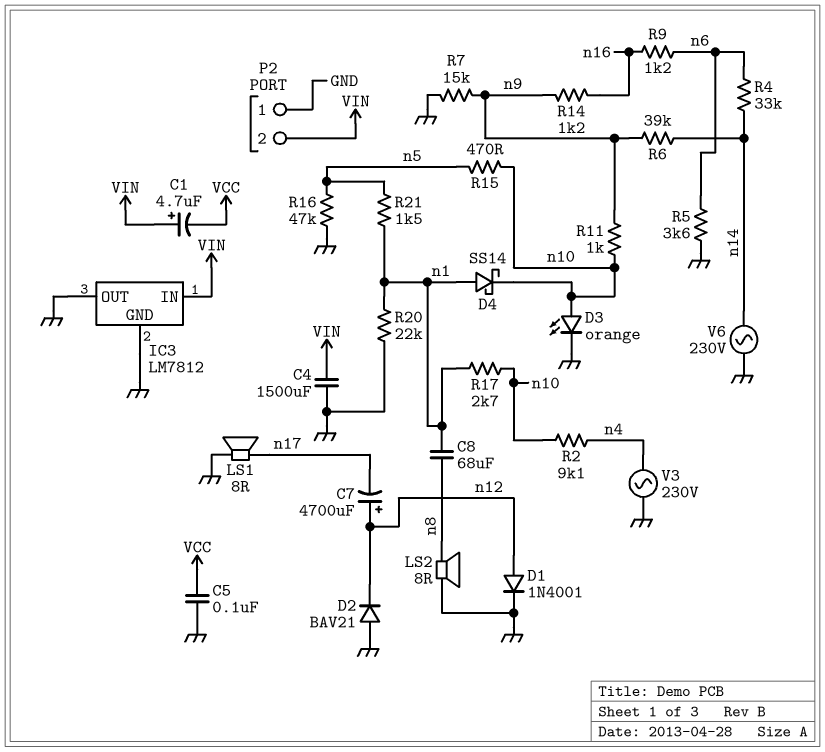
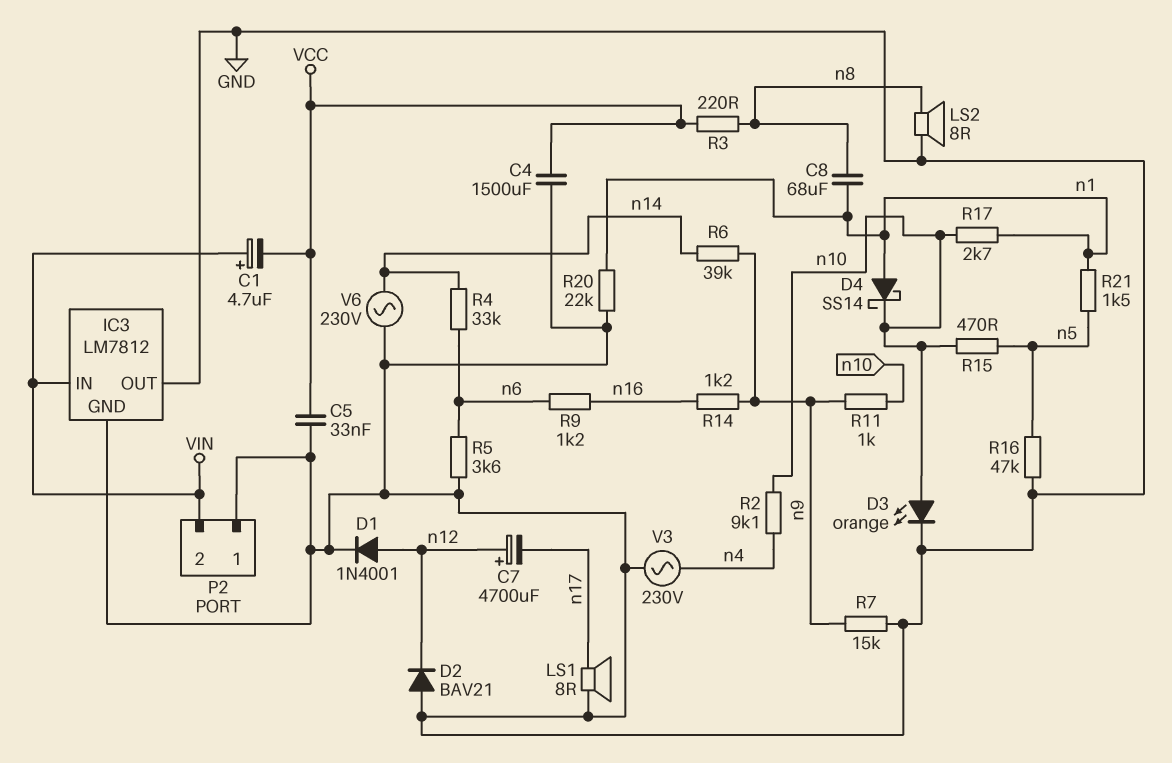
C4: 1500uF (GND, VIN) -> 1500uF (GND, VCC)
C5: 100nF (GND, VCC) -> 33nF (GND, VCC)
R3: none -> 220 (VCC, n8)

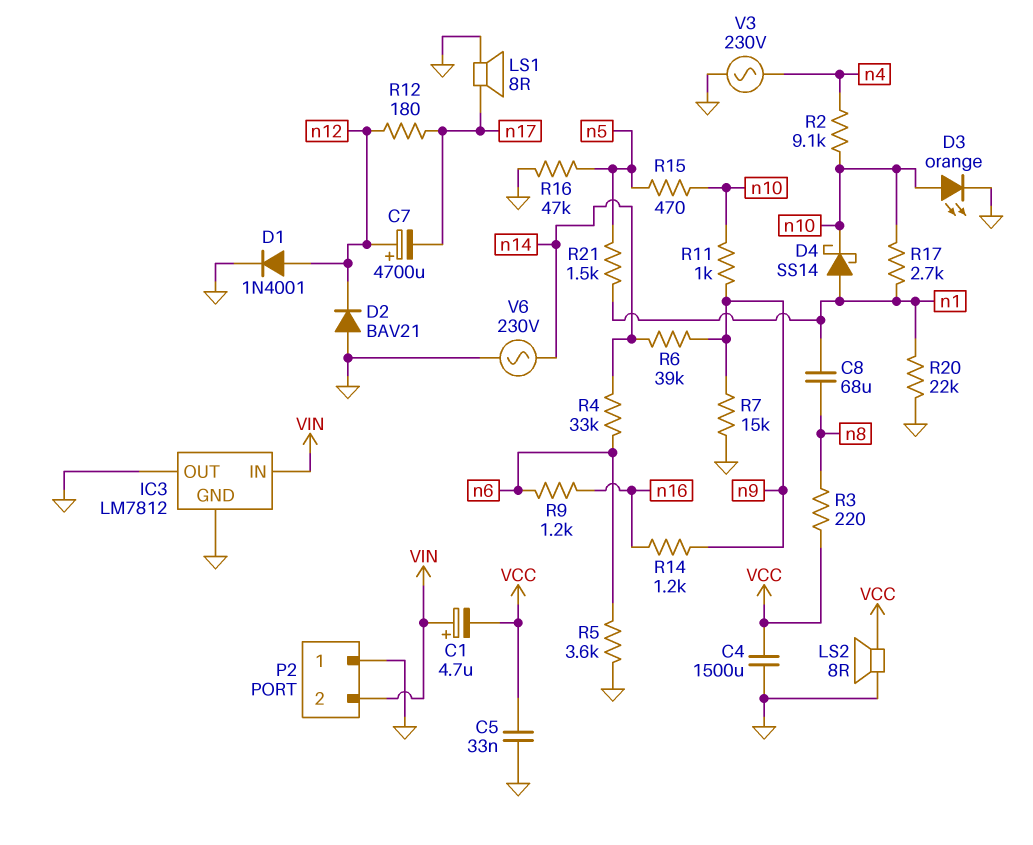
LS2: speaker 8R (GND, n8) -> speaker 8R (GND, VCC)
R12: none -> 180 (n12, n17)

